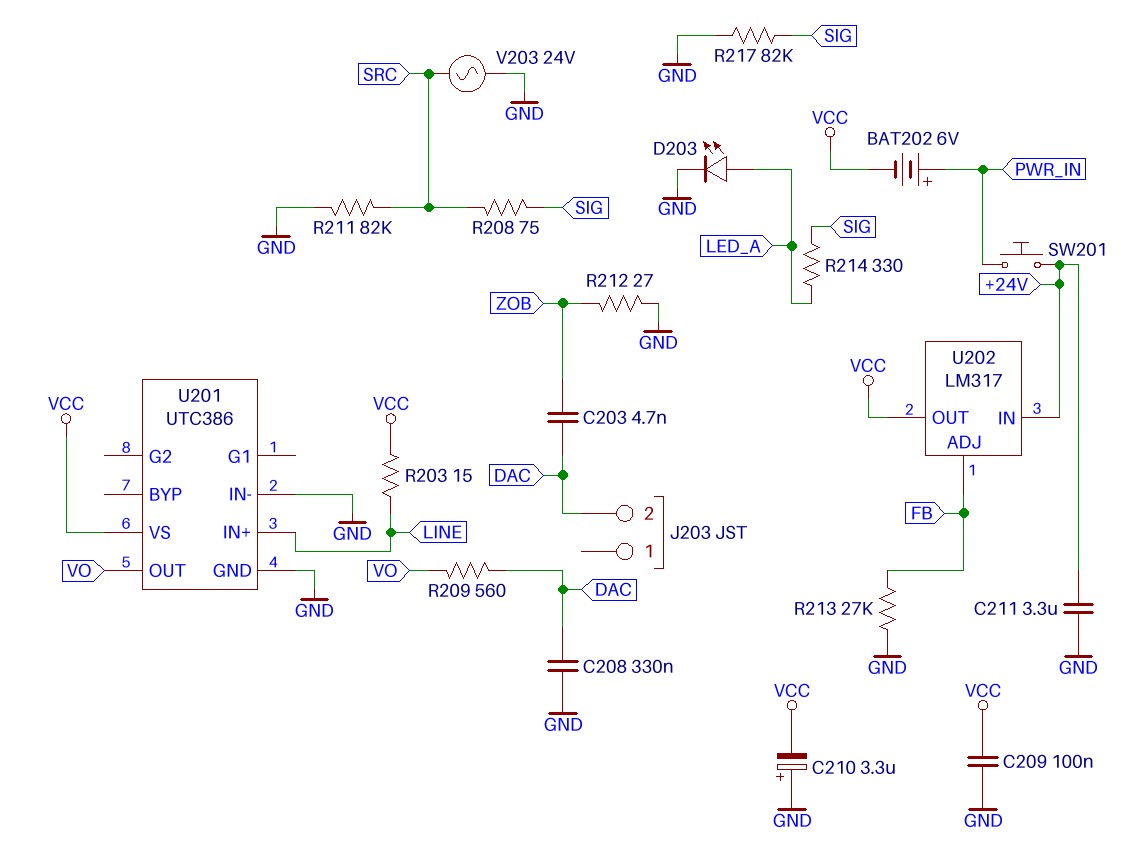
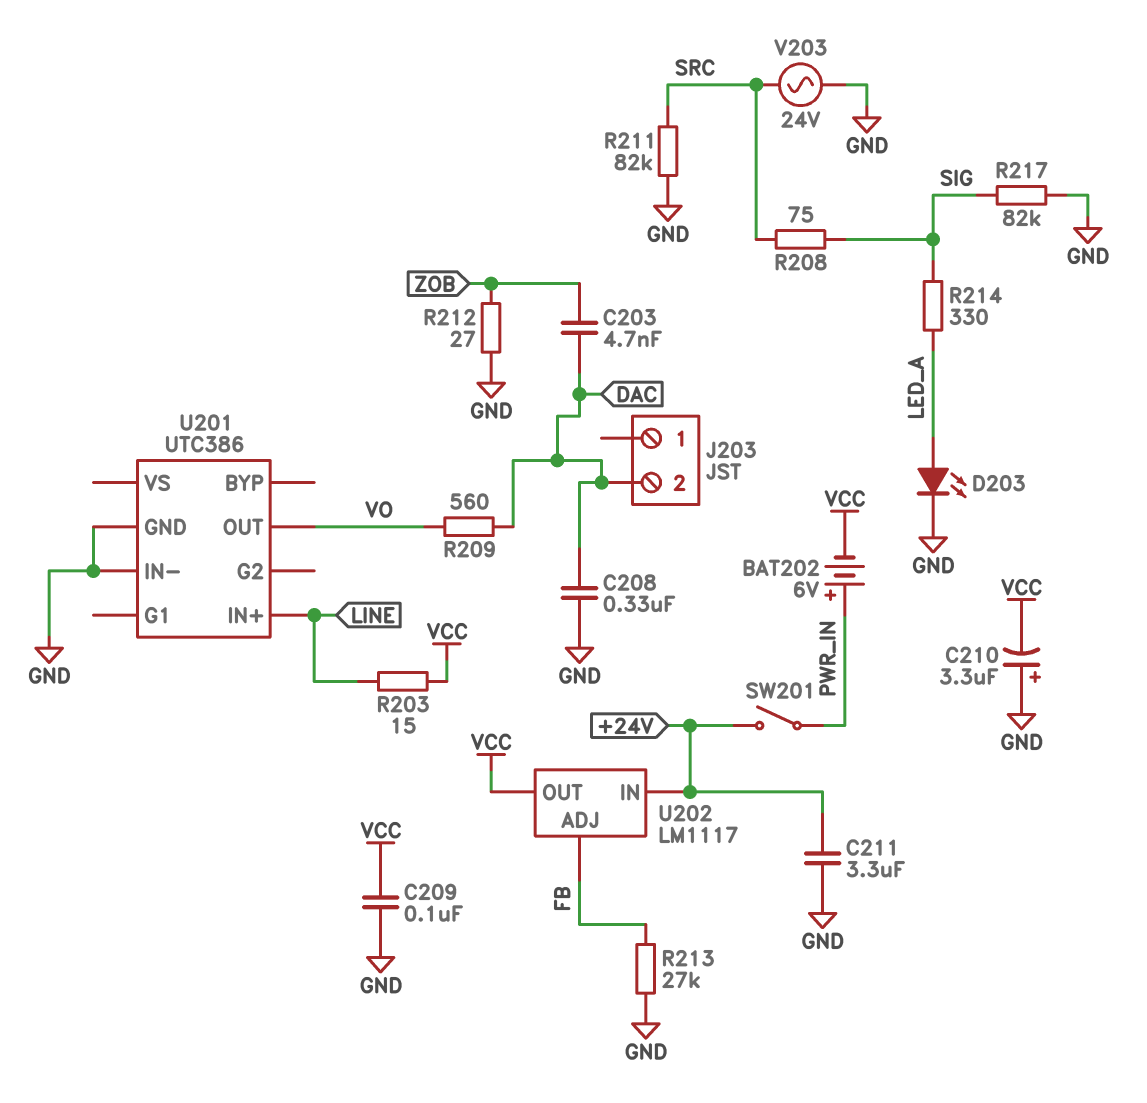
SW201: button (+24V, PWR_IN) -> switch (+24V, PWR_IN)
U201 pin VS: VCC -> none
U202: LM317 -> LM1117

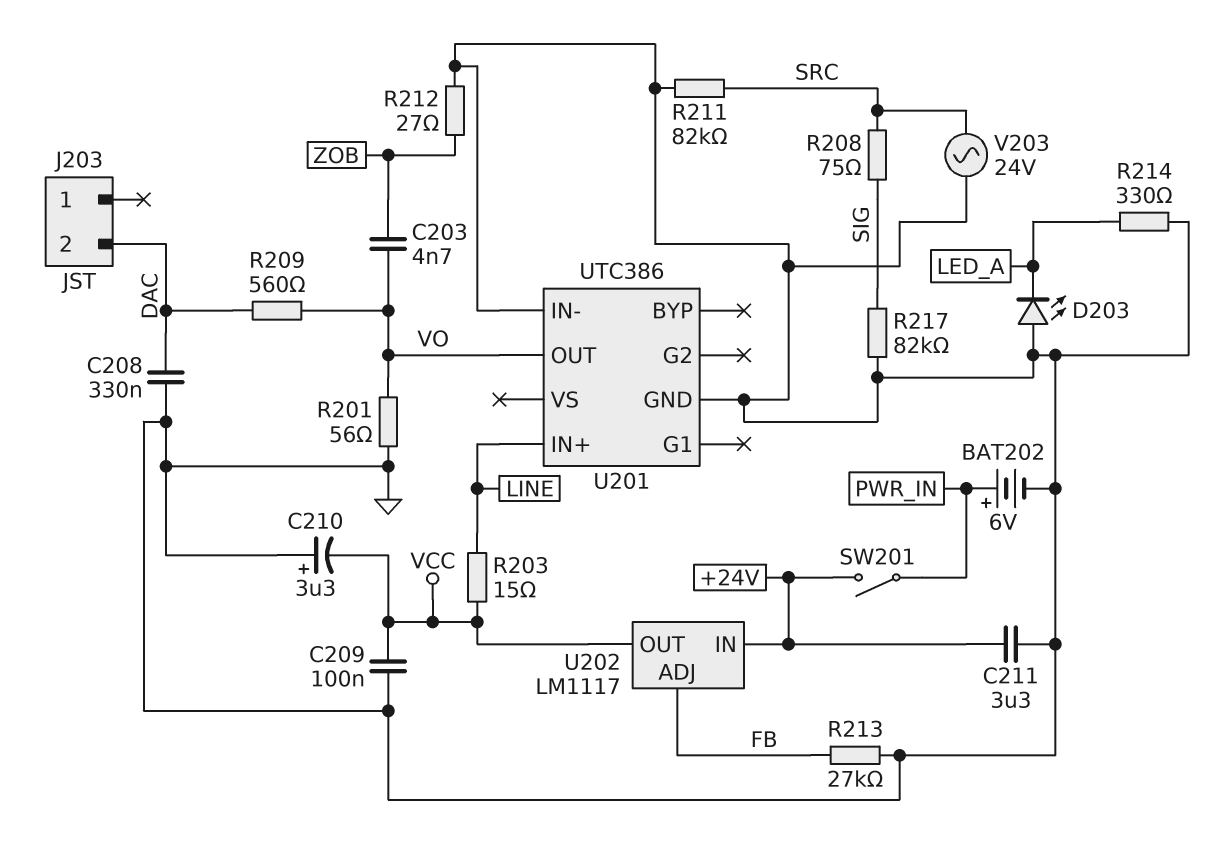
BAT202: 6V (plus PWR_IN, minus VCC) -> 6V (plus PWR_IN, minus GND)
C203: 4.7nF (DAC, ZOB) -> 4.7nF (VO, ZOB)
D203: LED (A LED_A, K GND) -> LED (A GND, K LED_A)
R201: none -> 56 (GND, VO)
R214: 330 (LED_A, SIG) -> 330 (GND, LED_A)

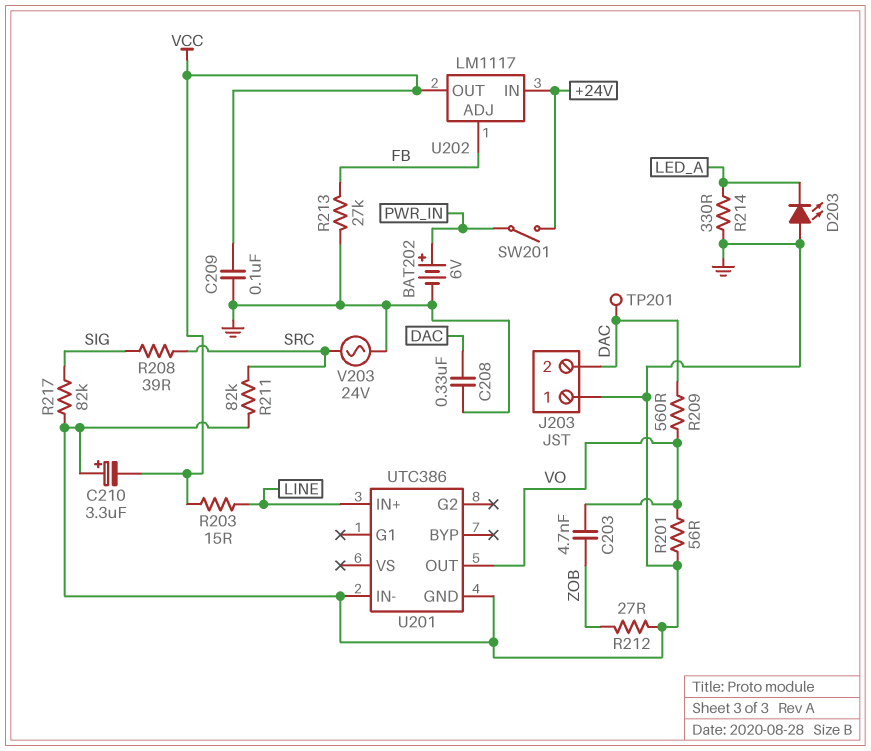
C211: 3.3uF (+24V, GND) -> none
J203 pin 1: none -> GND
R208: 75 (SIG, SRC) -> 39 (SIG, SRC)
TP201: none -> test point (DAC)

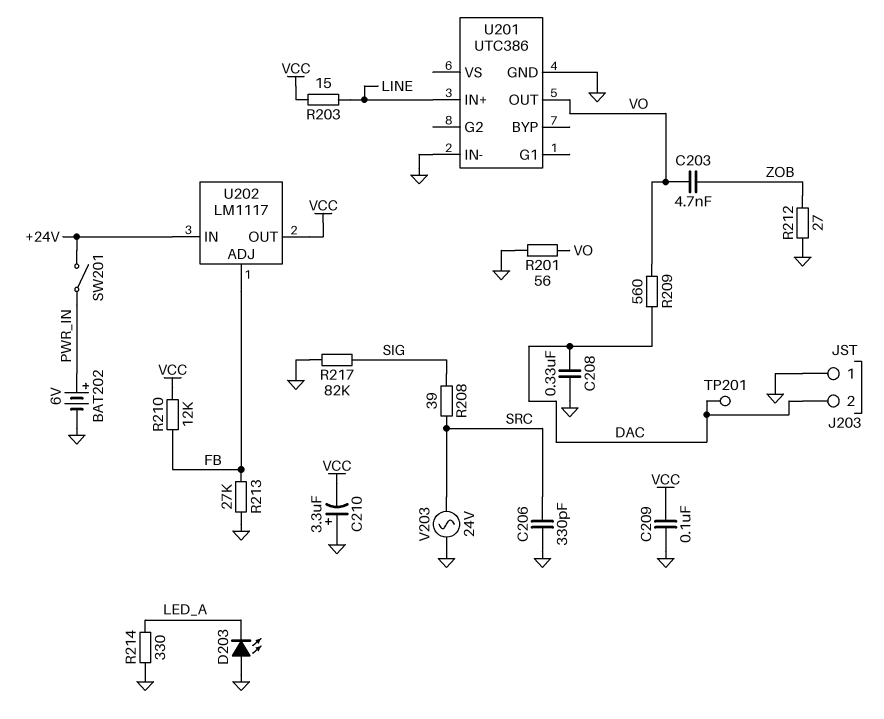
C206: none -> 330pF (GND, SRC)
R210: none -> 12k (FB, VCC)
R211: 82k (GND, SRC) -> none

